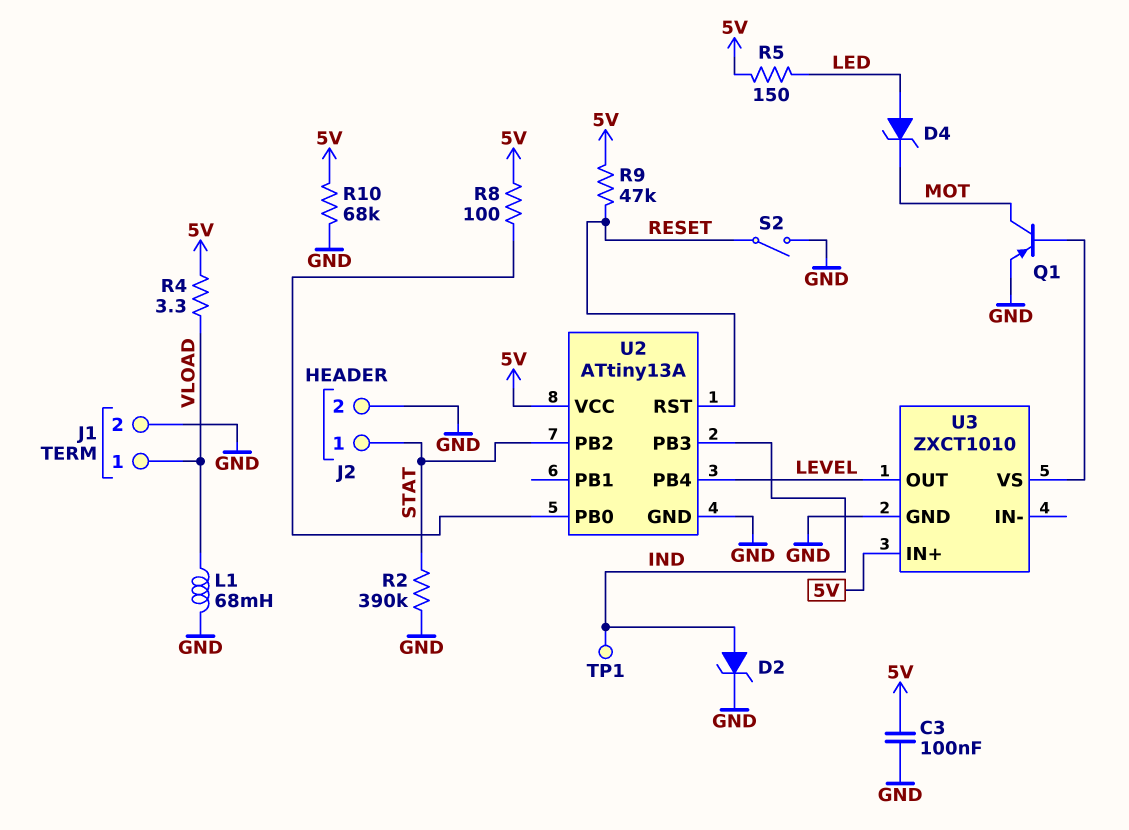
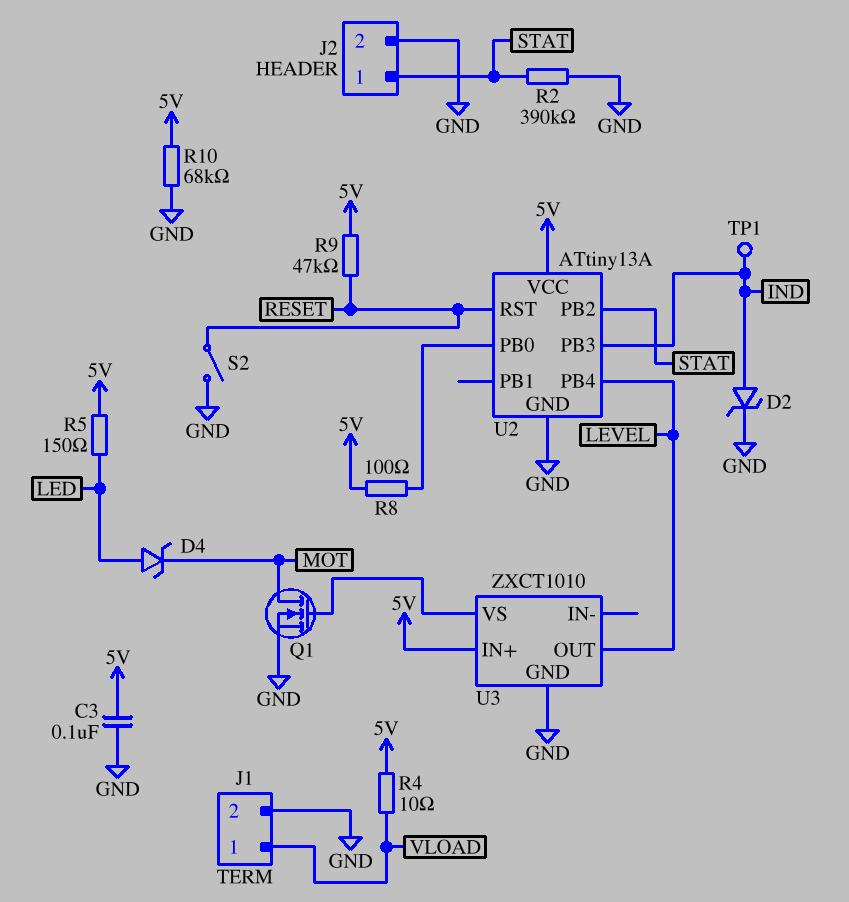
L1: 68mH (GND, VLOAD) -> none
Q1: PNP (B U3/VS, C MOT, E GND) -> NMOS (G U3/VS, D MOT, S GND)
R4: 3.3 (5V, VLOAD) -> 10 (5V, VLOAD)

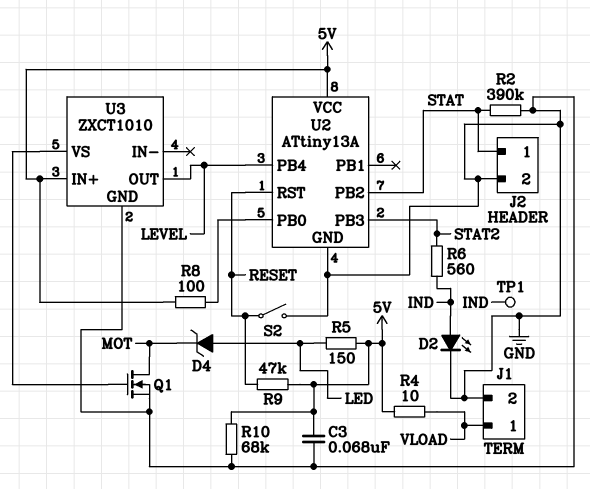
C3: 100nF (5V, GND) -> 68nF (5V, GND)
D2: zener (A IND, K GND) -> LED (A IND, K GND)
R6: none -> 560 (IND, STAT2)
U2 pin PB3: IND -> STAT2

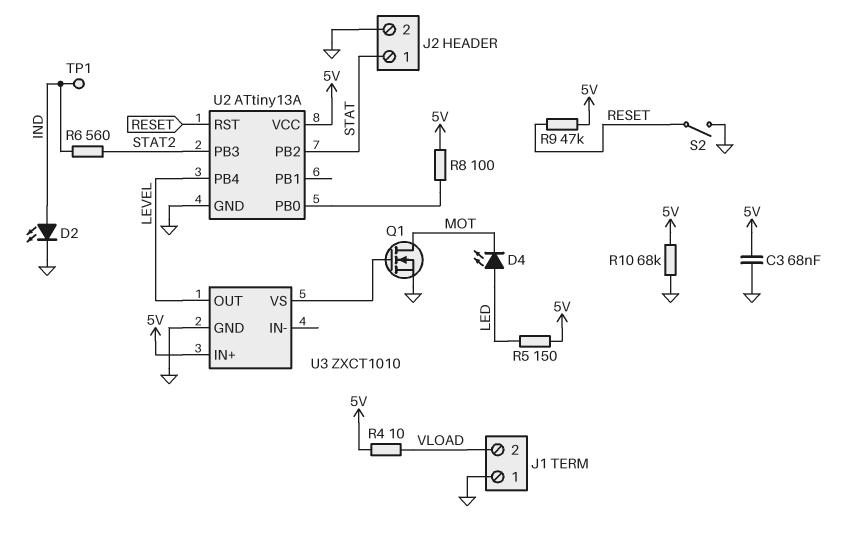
D4: zener (A LED, K MOT) -> LED (A LED, K MOT)
J1 pin 1: VLOAD -> GND
J1 pin 2: GND -> VLOAD
R2: 390k (GND, STAT) -> none

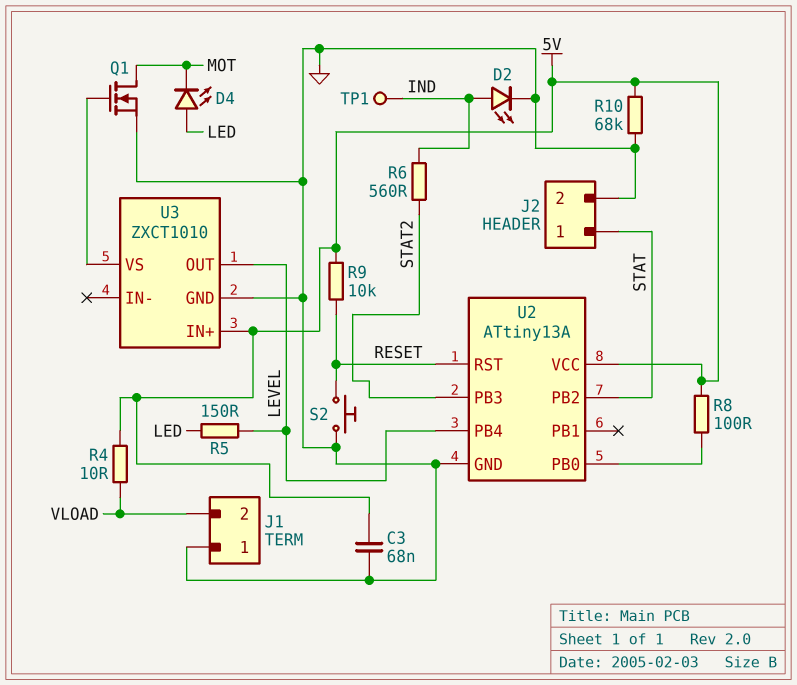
R5: 150 (5V, LED) -> 150 (LED, LEVEL)
R9: 47k (5V, RESET) -> 10k (5V, RESET)
S2: switch (GND, RESET) -> button (GND, RESET)

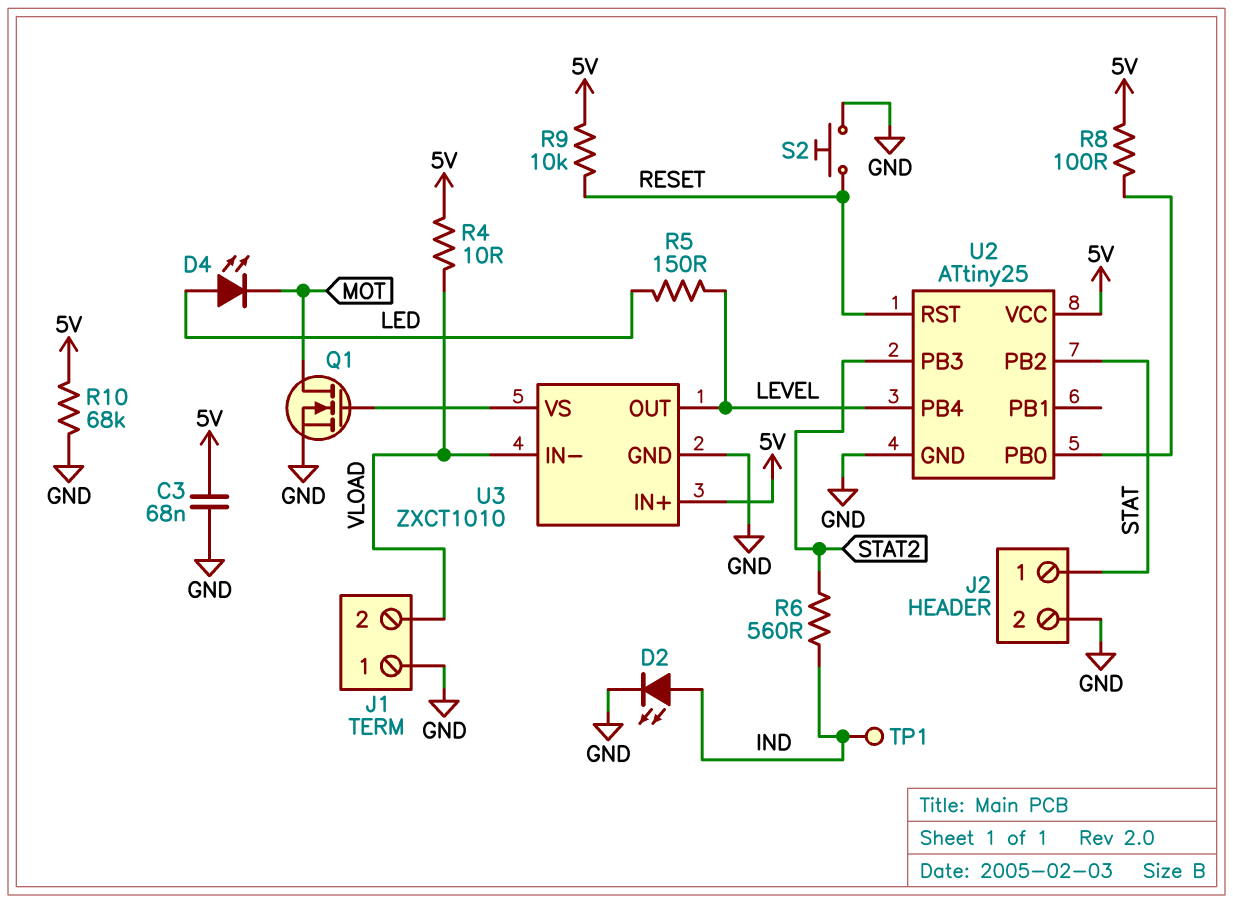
U2: ATtiny13A -> ATtiny25
U3 pin IN-: none -> VLOAD

